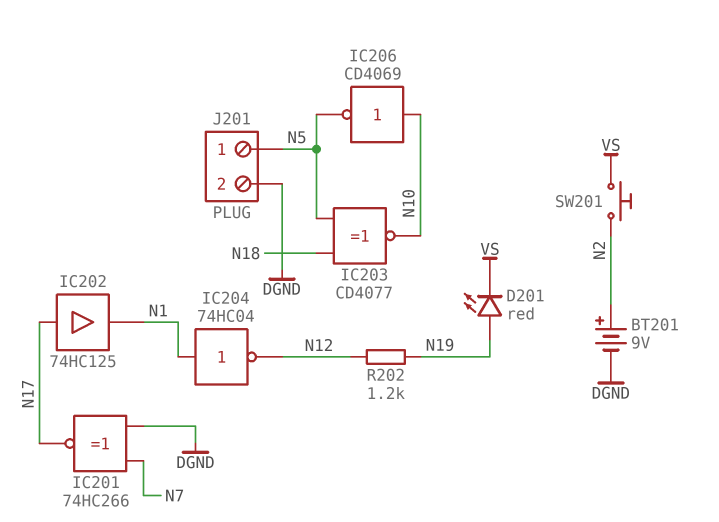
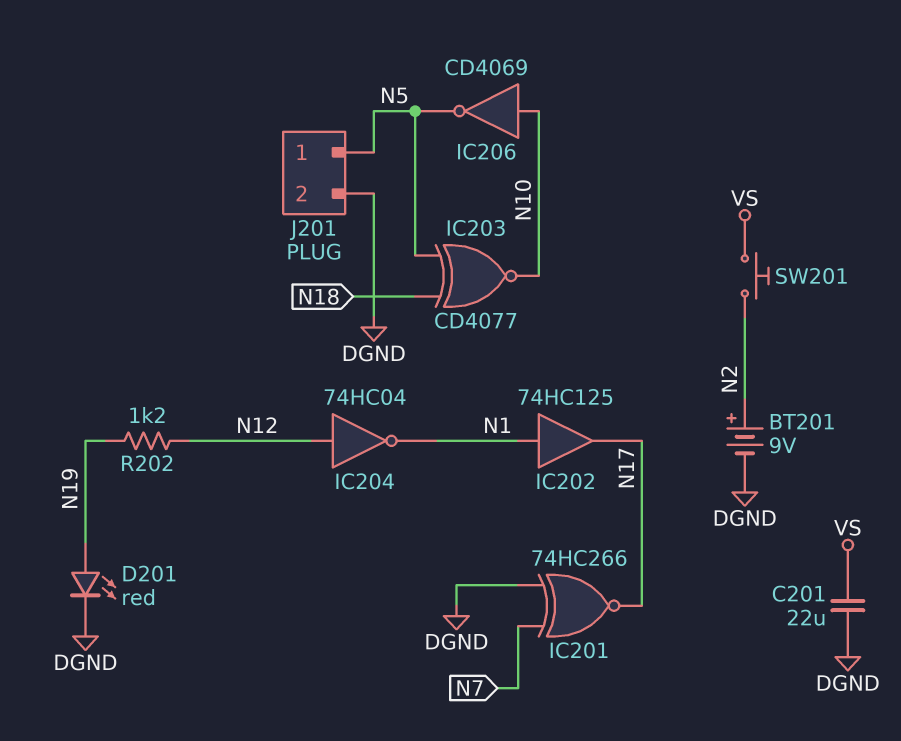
C201: none -> 22uF (DGND, VS)
D201: LED red (A N19, K VS) -> LED red (A N19, K DGND)
IC202: buffer 74HC125 (in N17, out N1) -> buffer 74HC125 (in N1, out N17)
IC204: NOT 74HC04 (in N1, out N12) -> NOT 74HC04 (in N12, out N1)

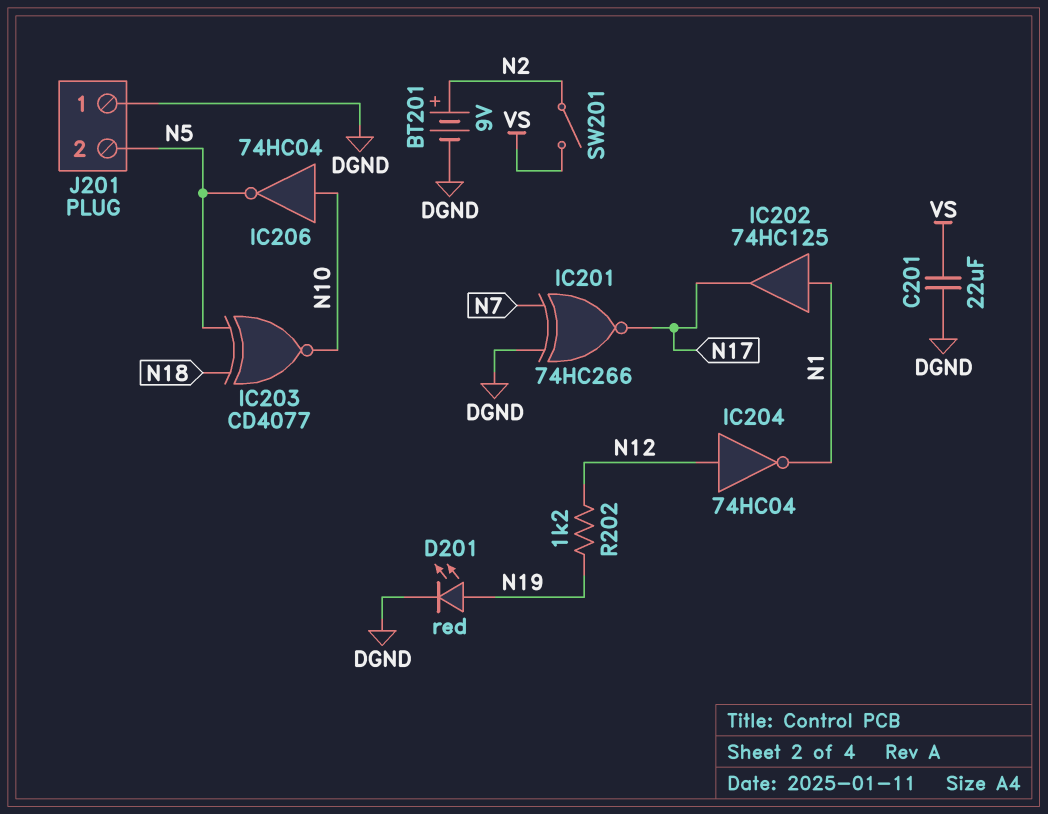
IC206: NOT CD4069 (in N10, out N5) -> NOT 74HC04 (in N10, out N5)
J201 pin 1: N5 -> DGND
J201 pin 2: DGND -> N5
SW201: button (N2, VS) -> switch (N2, VS)

